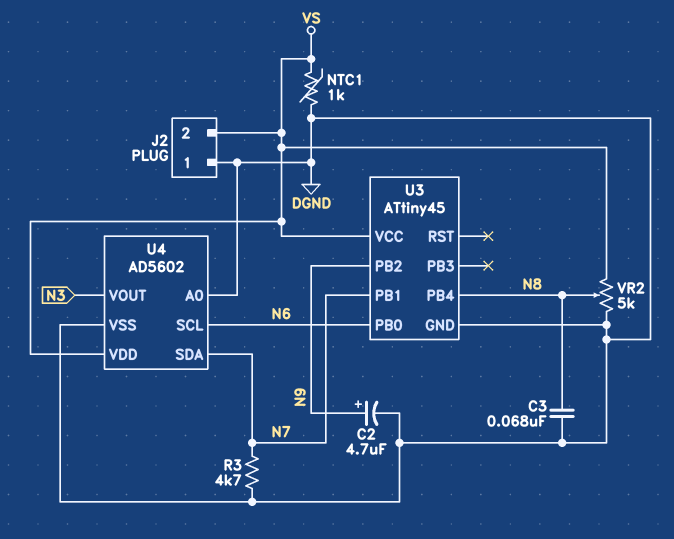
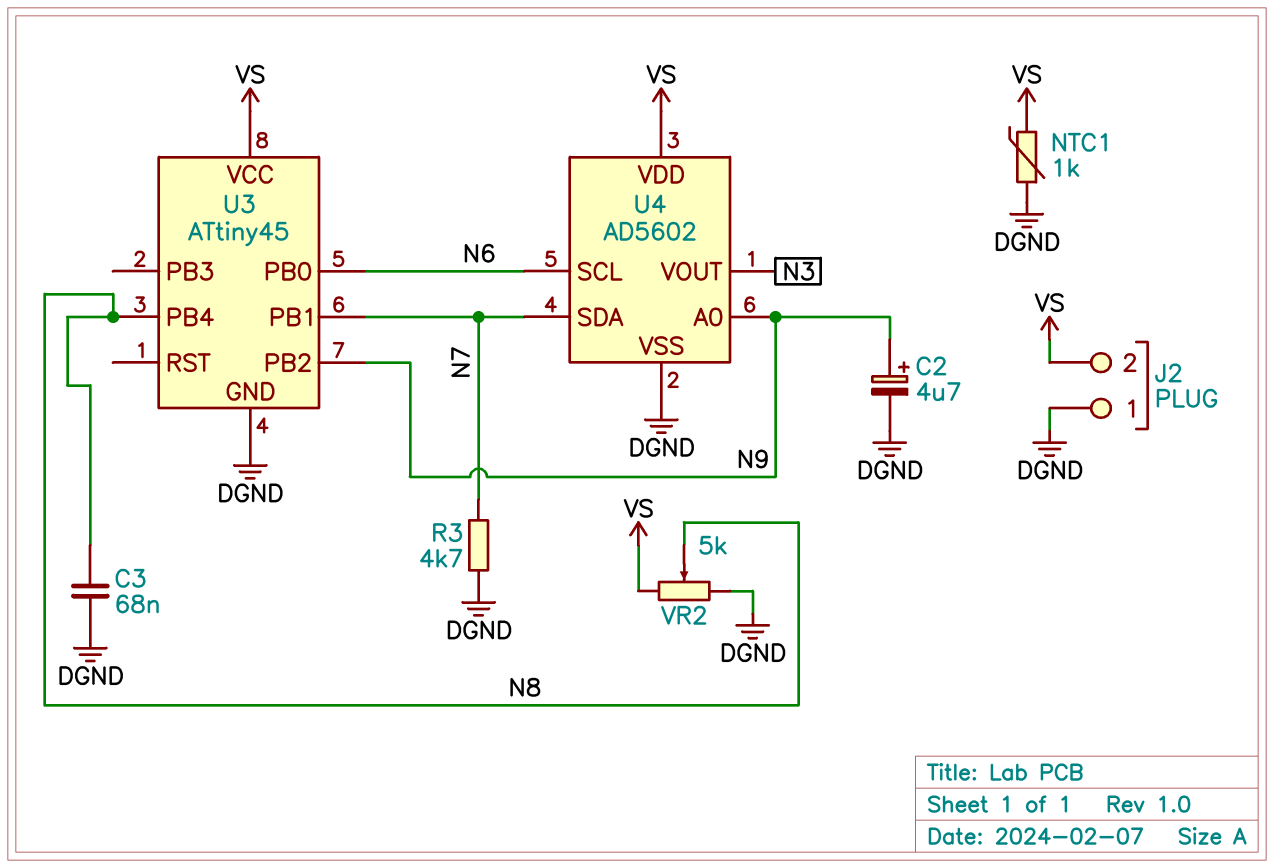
U4 pin A0: DGND -> N9

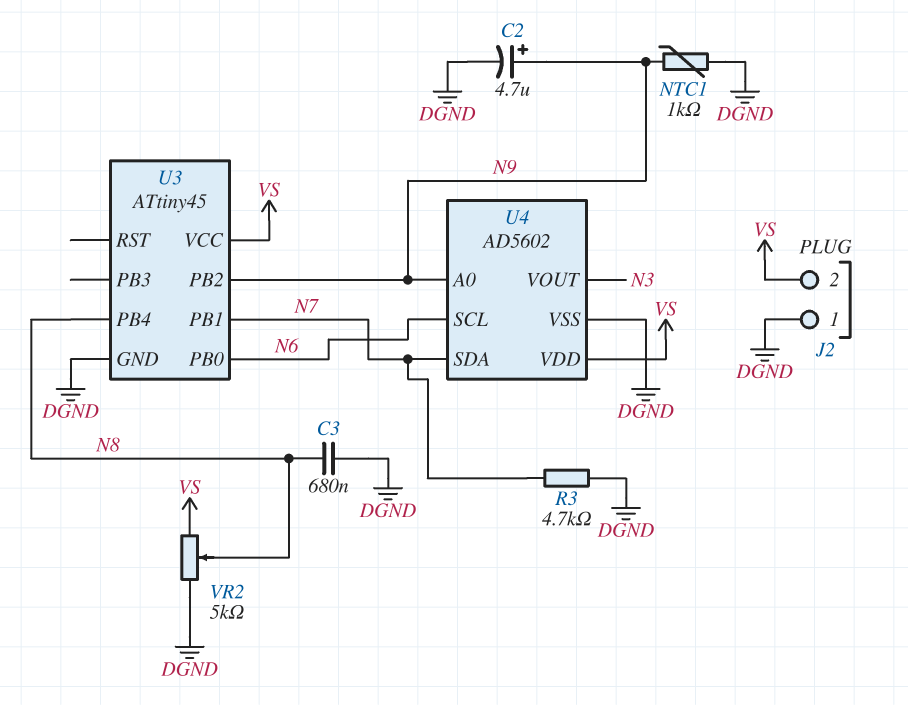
C3: 68nF (DGND, N8) -> 680nF (DGND, N8)
NTC1: 1k (DGND, VS) -> 1k (DGND, N9)

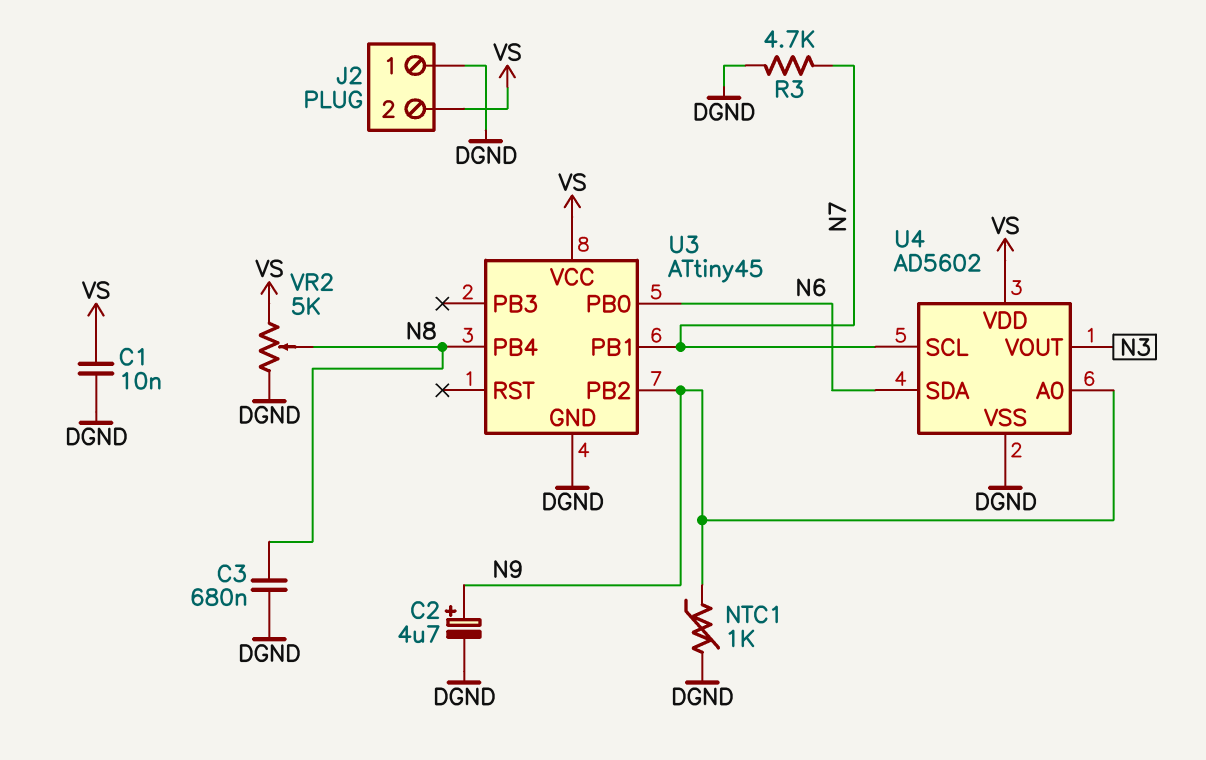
C1: none -> 10nF (DGND, VS)
U4 pin SCL: N6 -> N7
U4 pin SDA: N7 -> N6

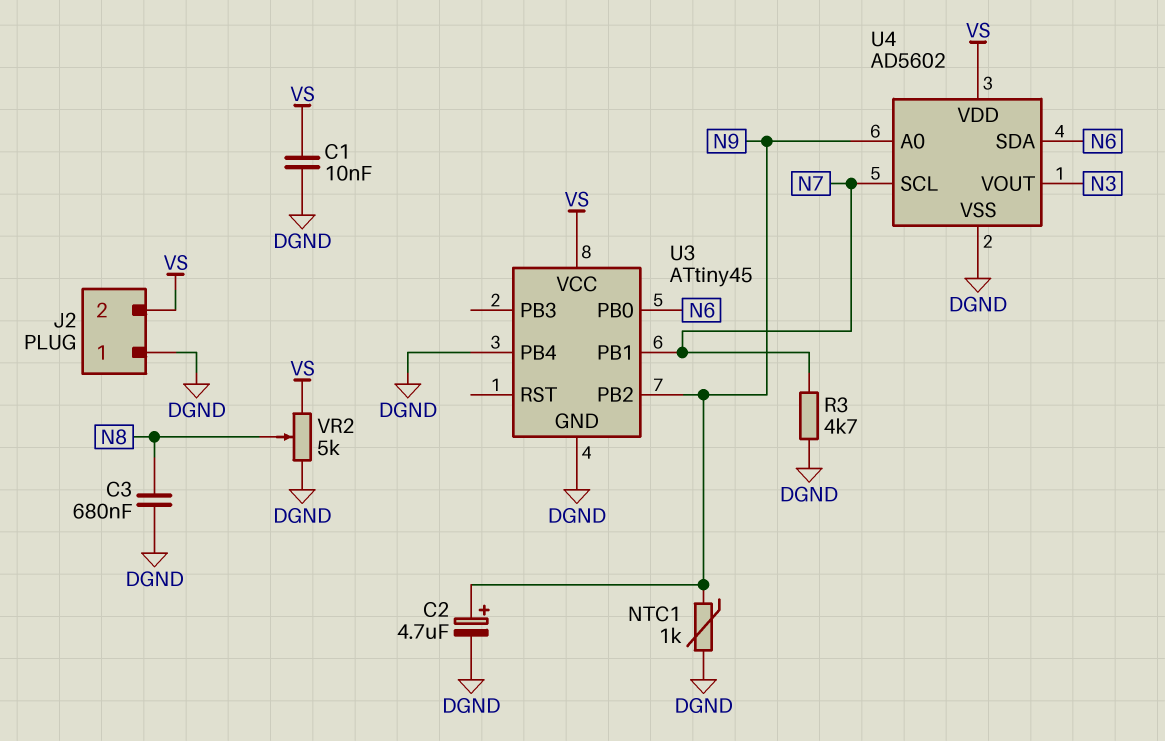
U3 pin PB4: N8 -> DGND

